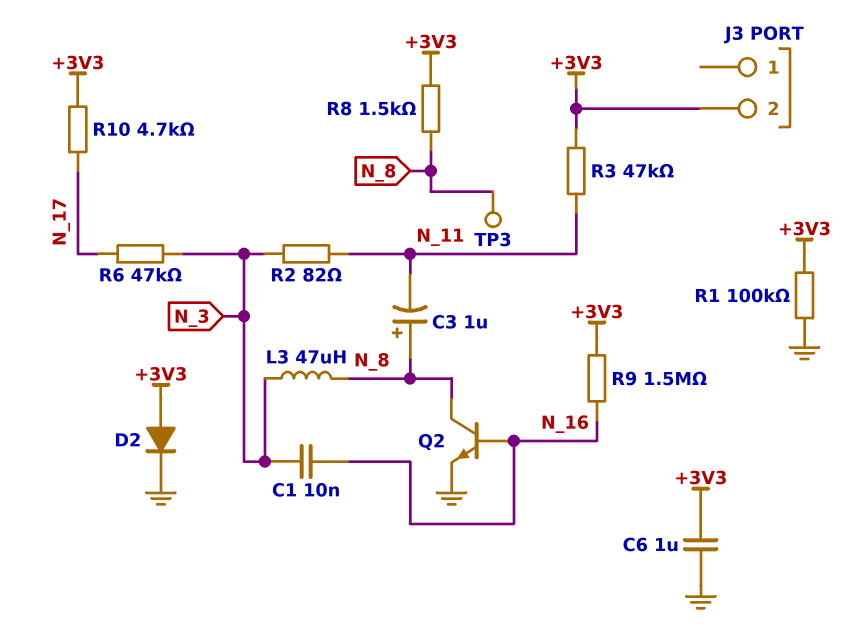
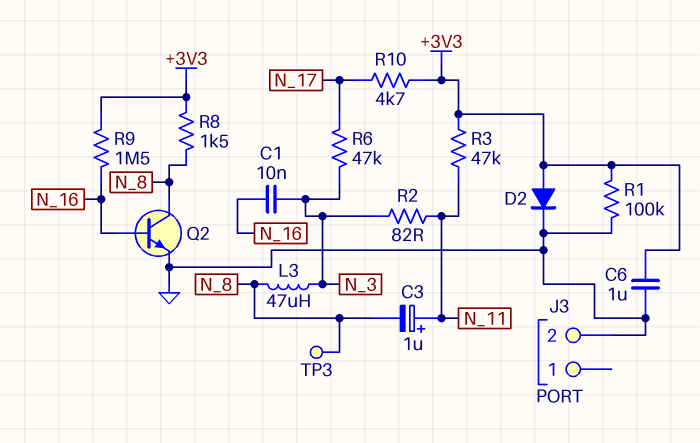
C3: 1uF (plus N_8, minus N_11) -> 1uF (plus N_11, minus N_8)
J3 pin 2: +3V3 -> GND

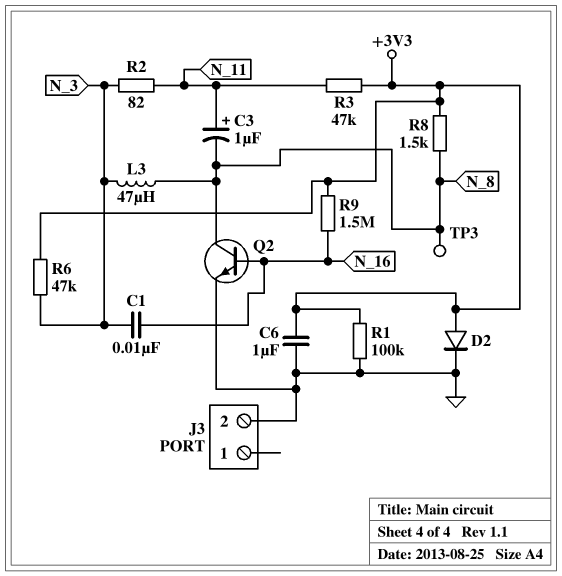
R6: 47k (N_3, N_17) -> 47k (+3V3, N_3)
R10: 4.7k (+3V3, N_17) -> none

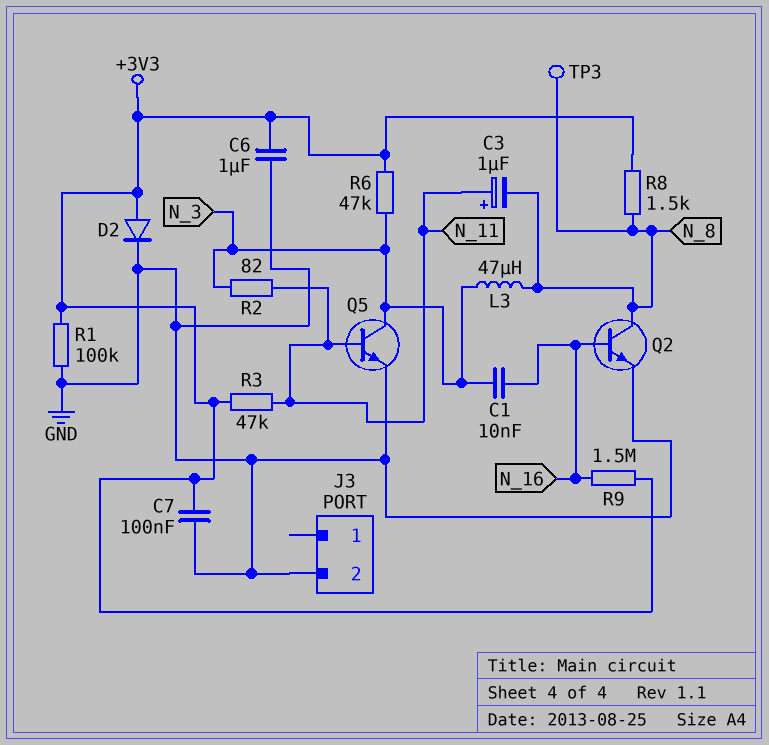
C7: none -> 100nF (+3V3, GND)
Q5: none -> NPN (B N_11, C N_3, E GND)

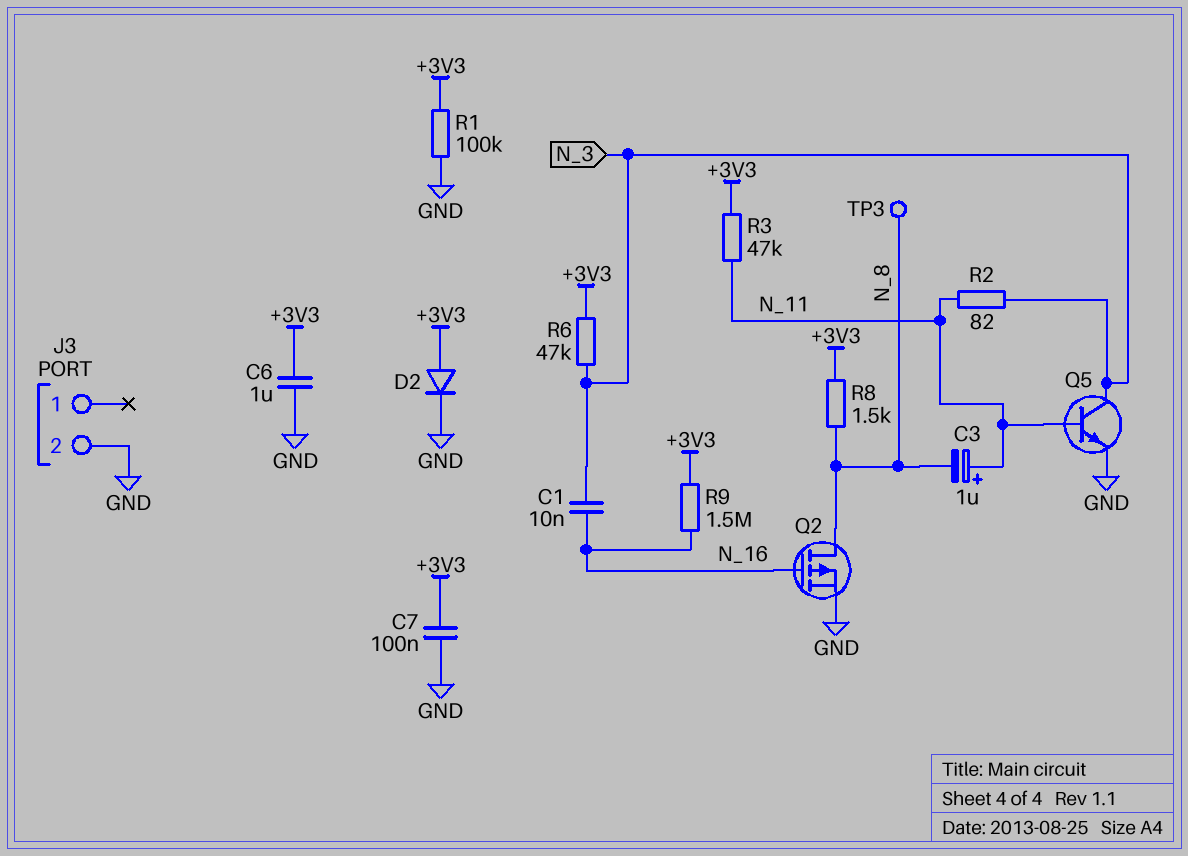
L3: 47uH (N_3, N_8) -> none
Q2: NPN (B N_16, C N_8, E GND) -> PMOS (G N_16, D N_8, S GND)

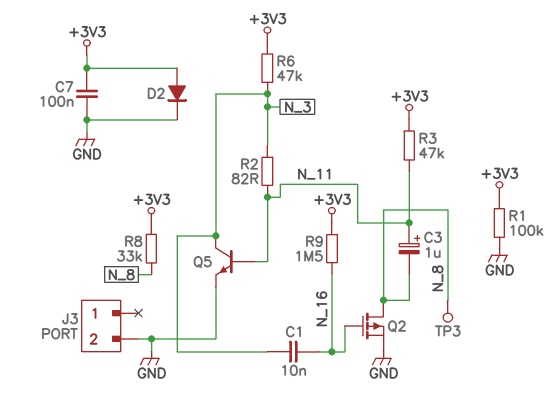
C6: 1uF (+3V3, GND) -> none
R8: 1.5k (+3V3, N_8) -> 33k (+3V3, N_8)

